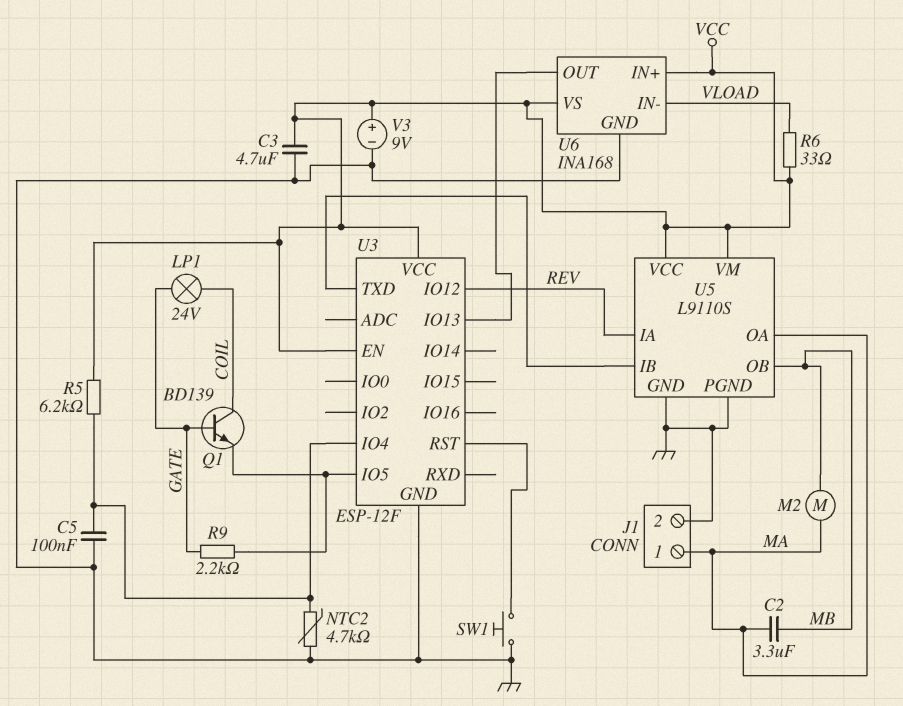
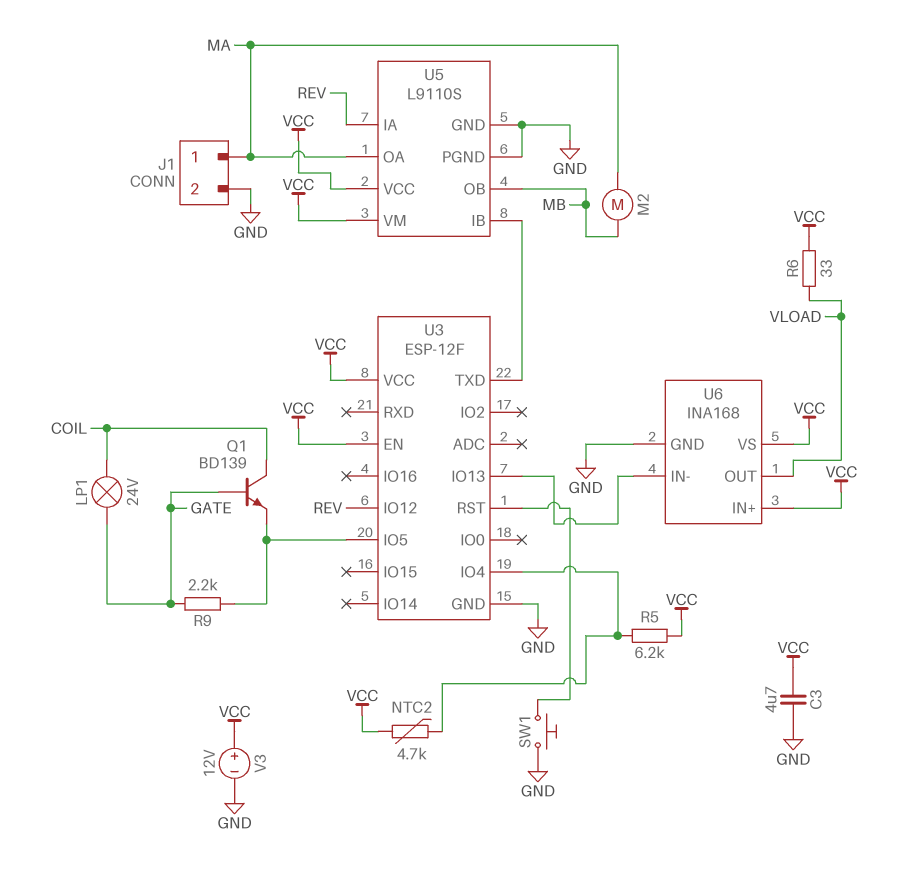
C2: 3.3uF (MA, MB) -> none
C5: 100nF (GND, U3/IO4) -> none
NTC2: 4.7k (GND, U3/IO4) -> 4.7k (U3/IO4, VCC)
U6 pin IN-: VLOAD -> U3/IO13
U6 pin OUT: U3/IO13 -> VLOAD
V3: 9V (plus VCC, minus GND) -> 12V (plus VCC, minus GND)

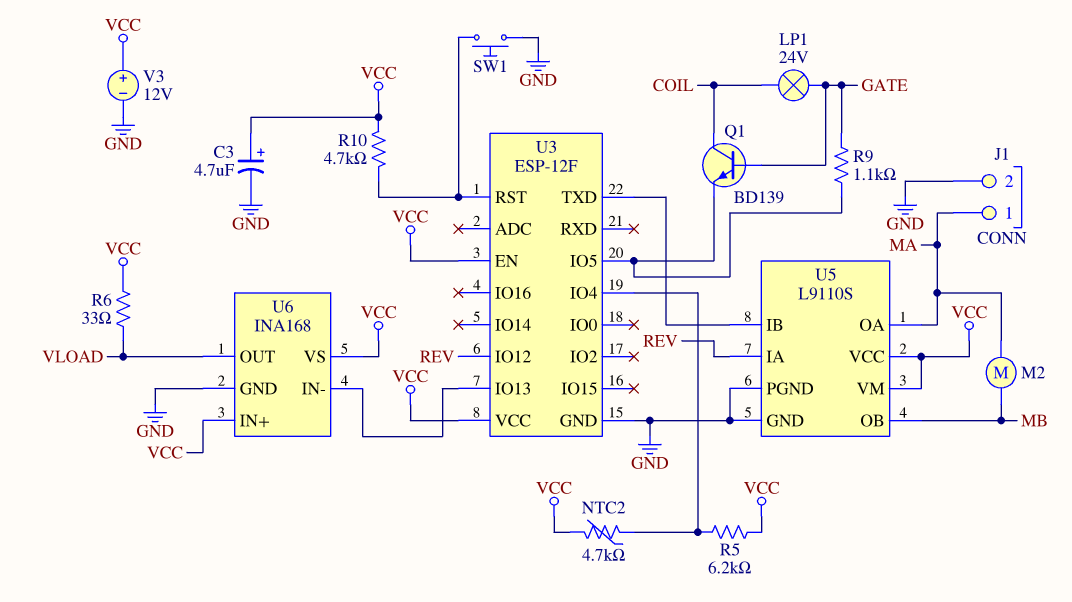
C3: 4.7uF (GND, VCC) -> 4.7uF (plus VCC, minus GND)
R9: 2.2k (GATE, U3/IO5) -> 1.1k (GATE, U3/IO5)
R10: none -> 4.7k (U3/RST, VCC)

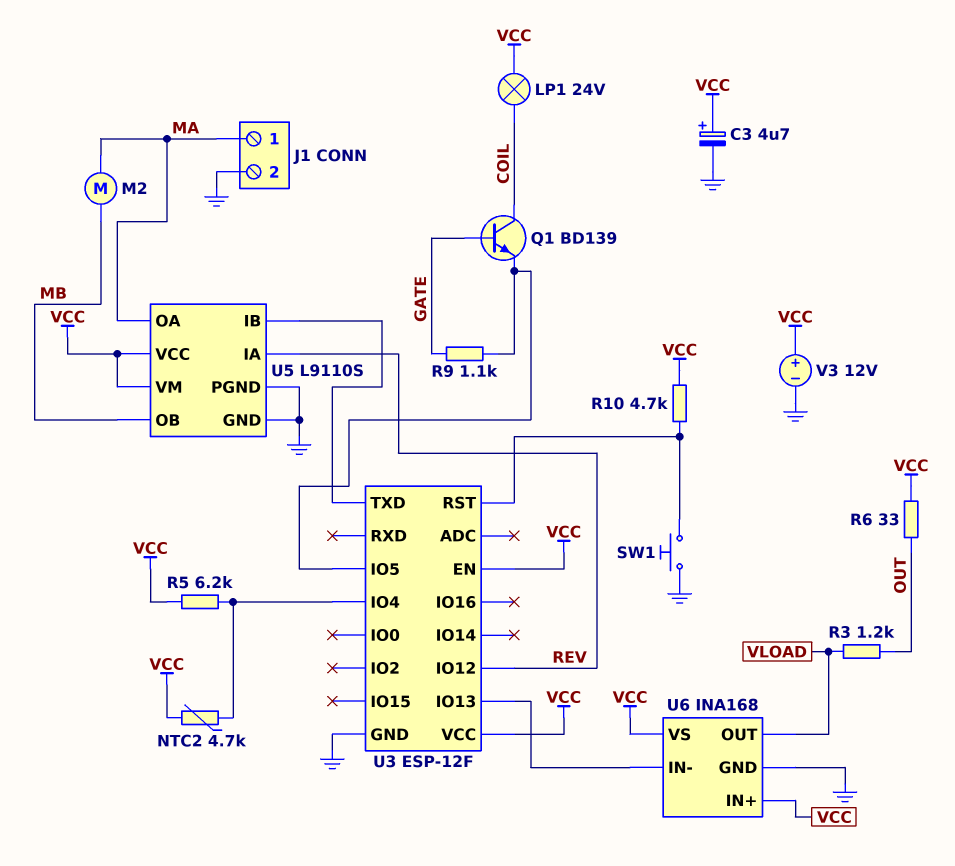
LP1: lamp 24V (COIL, GATE) -> lamp 24V (COIL, VCC)
R3: none -> 1.2k (OUT, VLOAD)
R6: 33 (VCC, VLOAD) -> 33 (OUT, VCC)

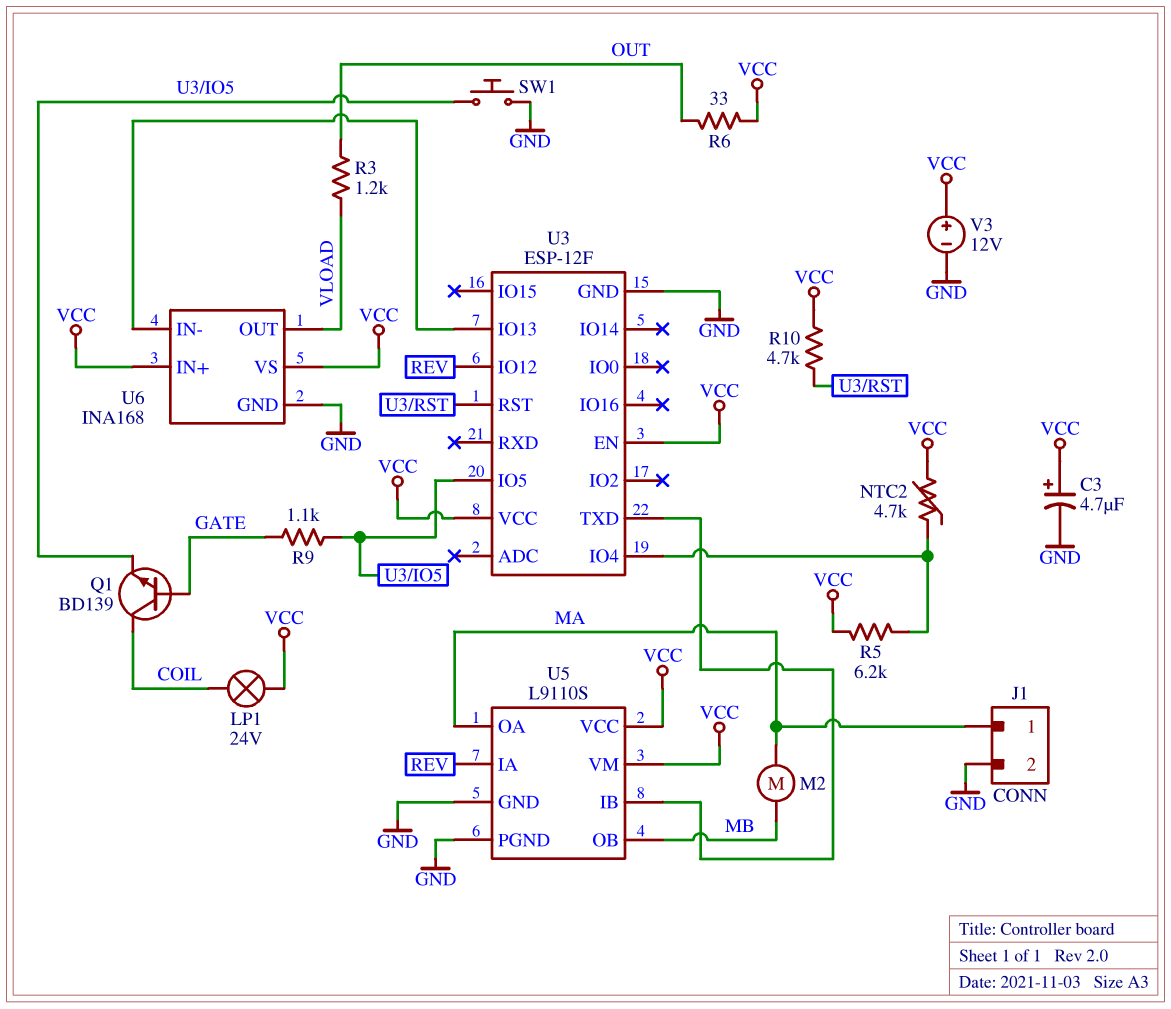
SW1: button (GND, U3/RST) -> button (GND, U3/IO5)

